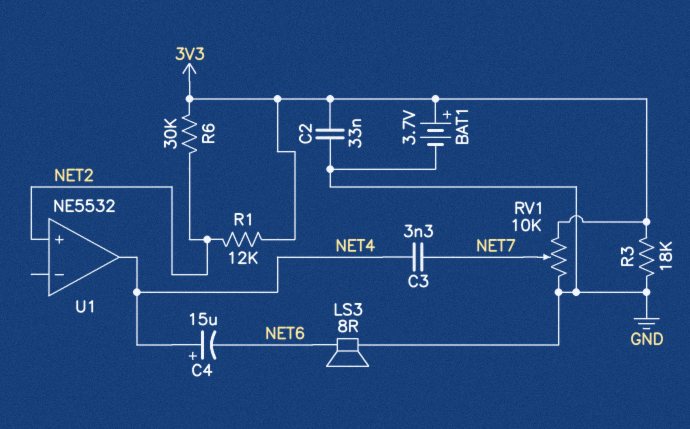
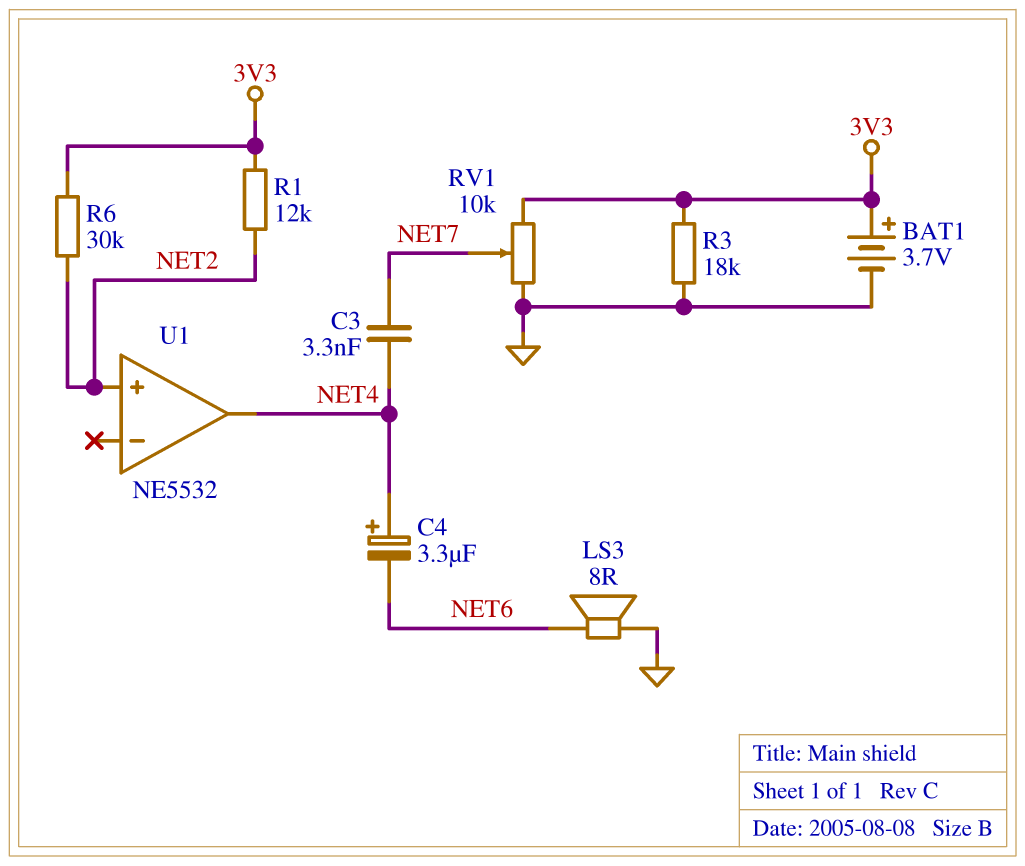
C2: 33nF (3V3, GND) -> none
C4: 15uF (plus NET4, minus NET6) -> 3.3uF (plus NET4, minus NET6)

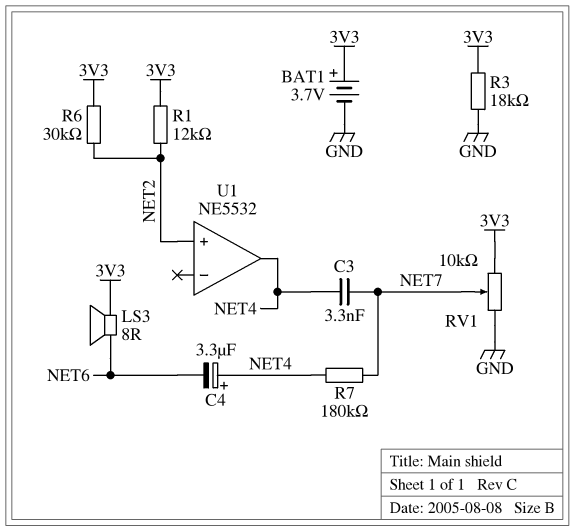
LS3: speaker 8R (GND, NET6) -> speaker 8R (3V3, NET6)
R7: none -> 180k (NET4, NET7)

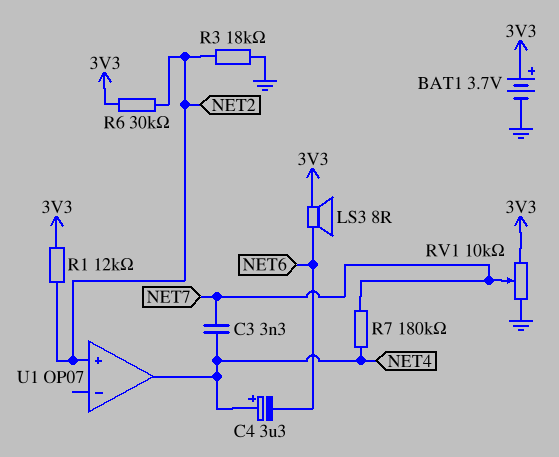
R3: 18k (3V3, GND) -> 18k (GND, NET2)
U1: NE5532 -> OP07

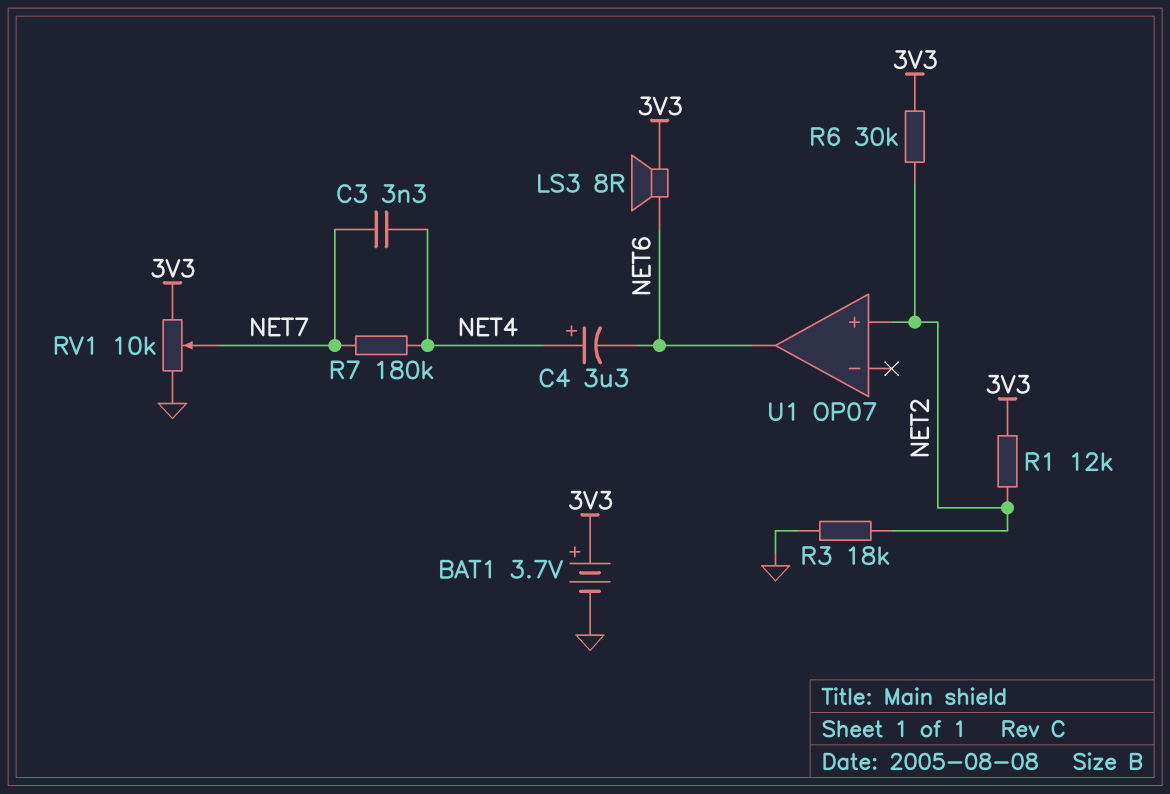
U1 pin out: NET4 -> NET6

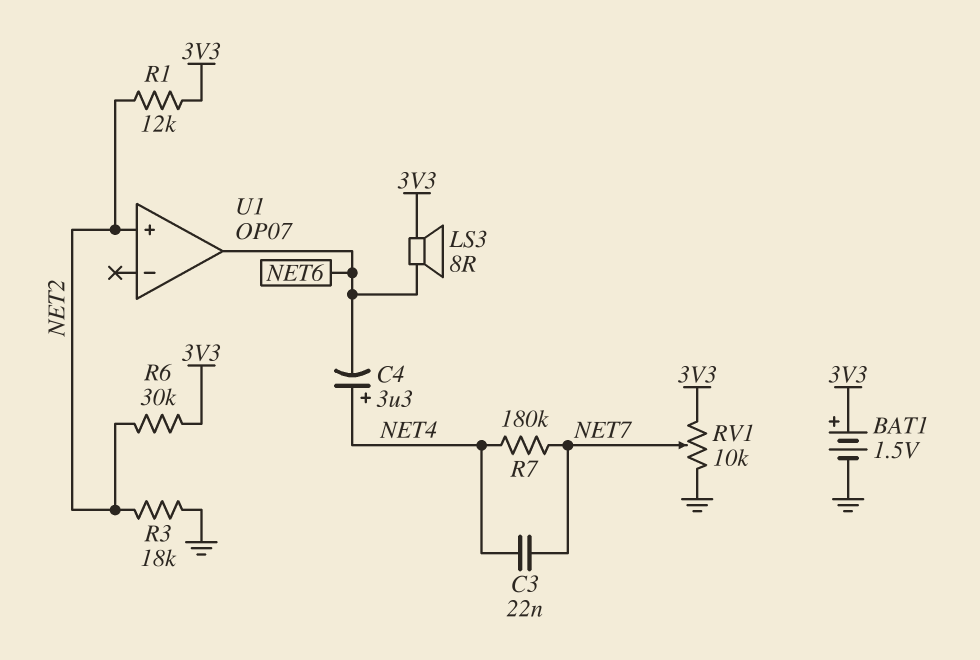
BAT1: 3.7V (plus 3V3, minus GND) -> 1.5V (plus 3V3, minus GND)
C3: 3.3nF (NET4, NET7) -> 22nF (NET4, NET7)

